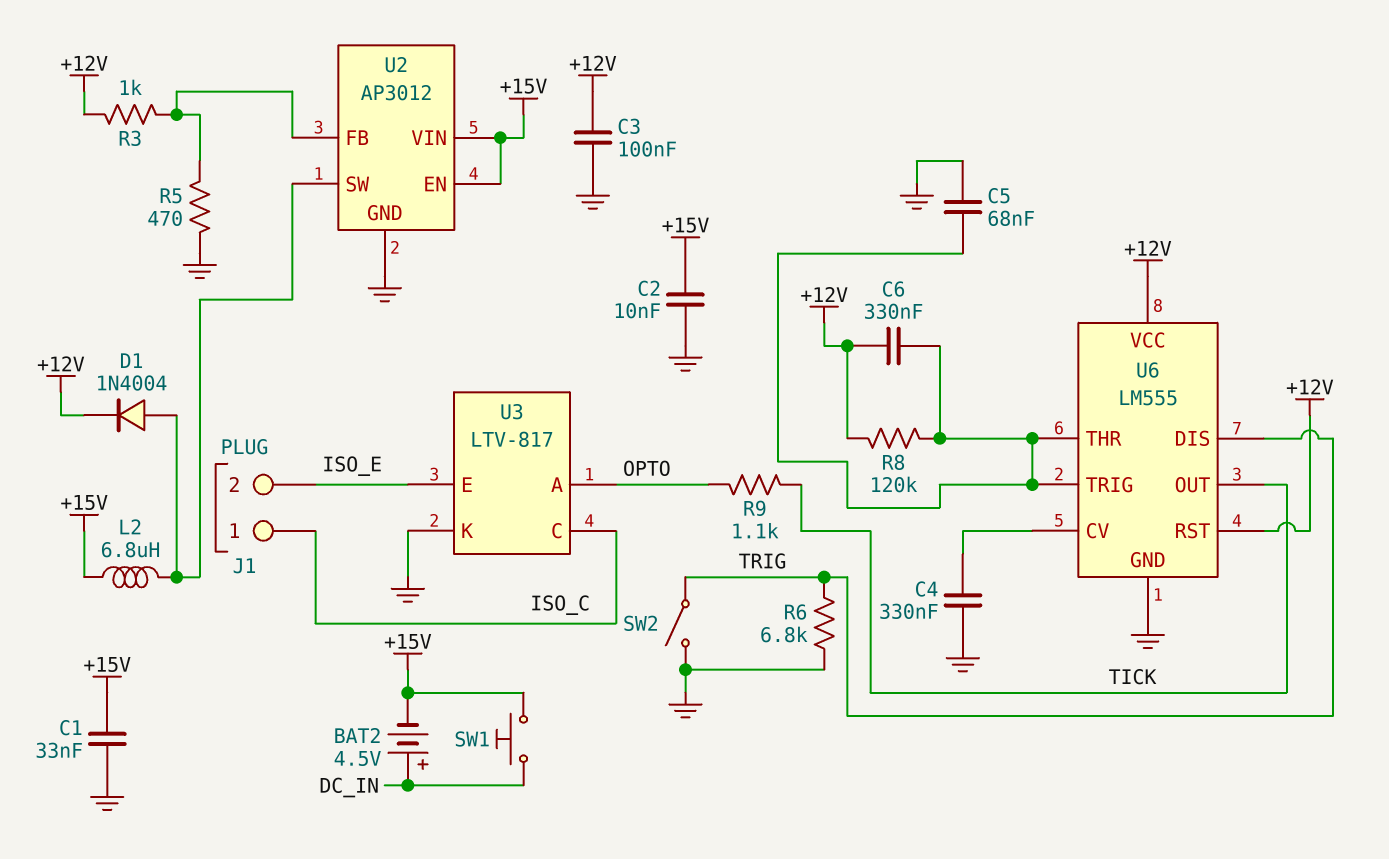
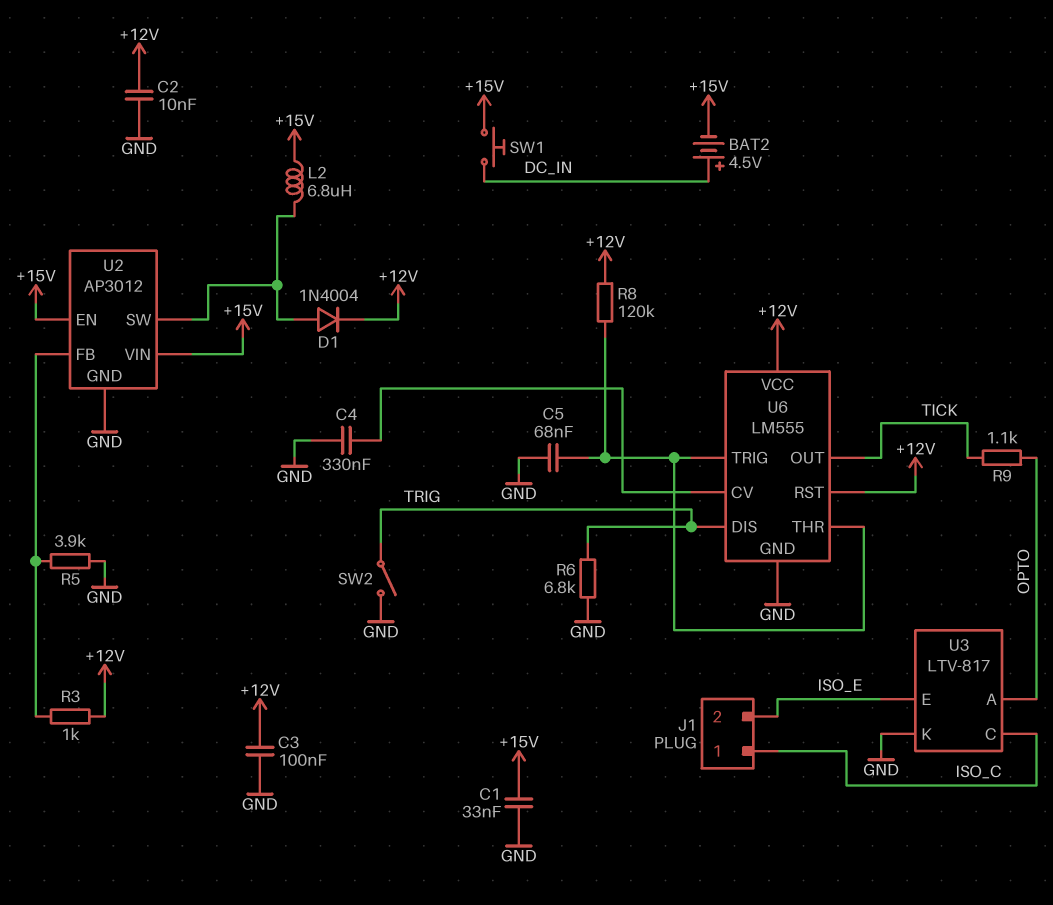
C2: 10nF (+15V, GND) -> 10nF (+12V, GND)
C6: 330nF (+12V, U6/THR) -> none
R5: 470 (GND, U2/FB) -> 3.9k (GND, U2/FB)

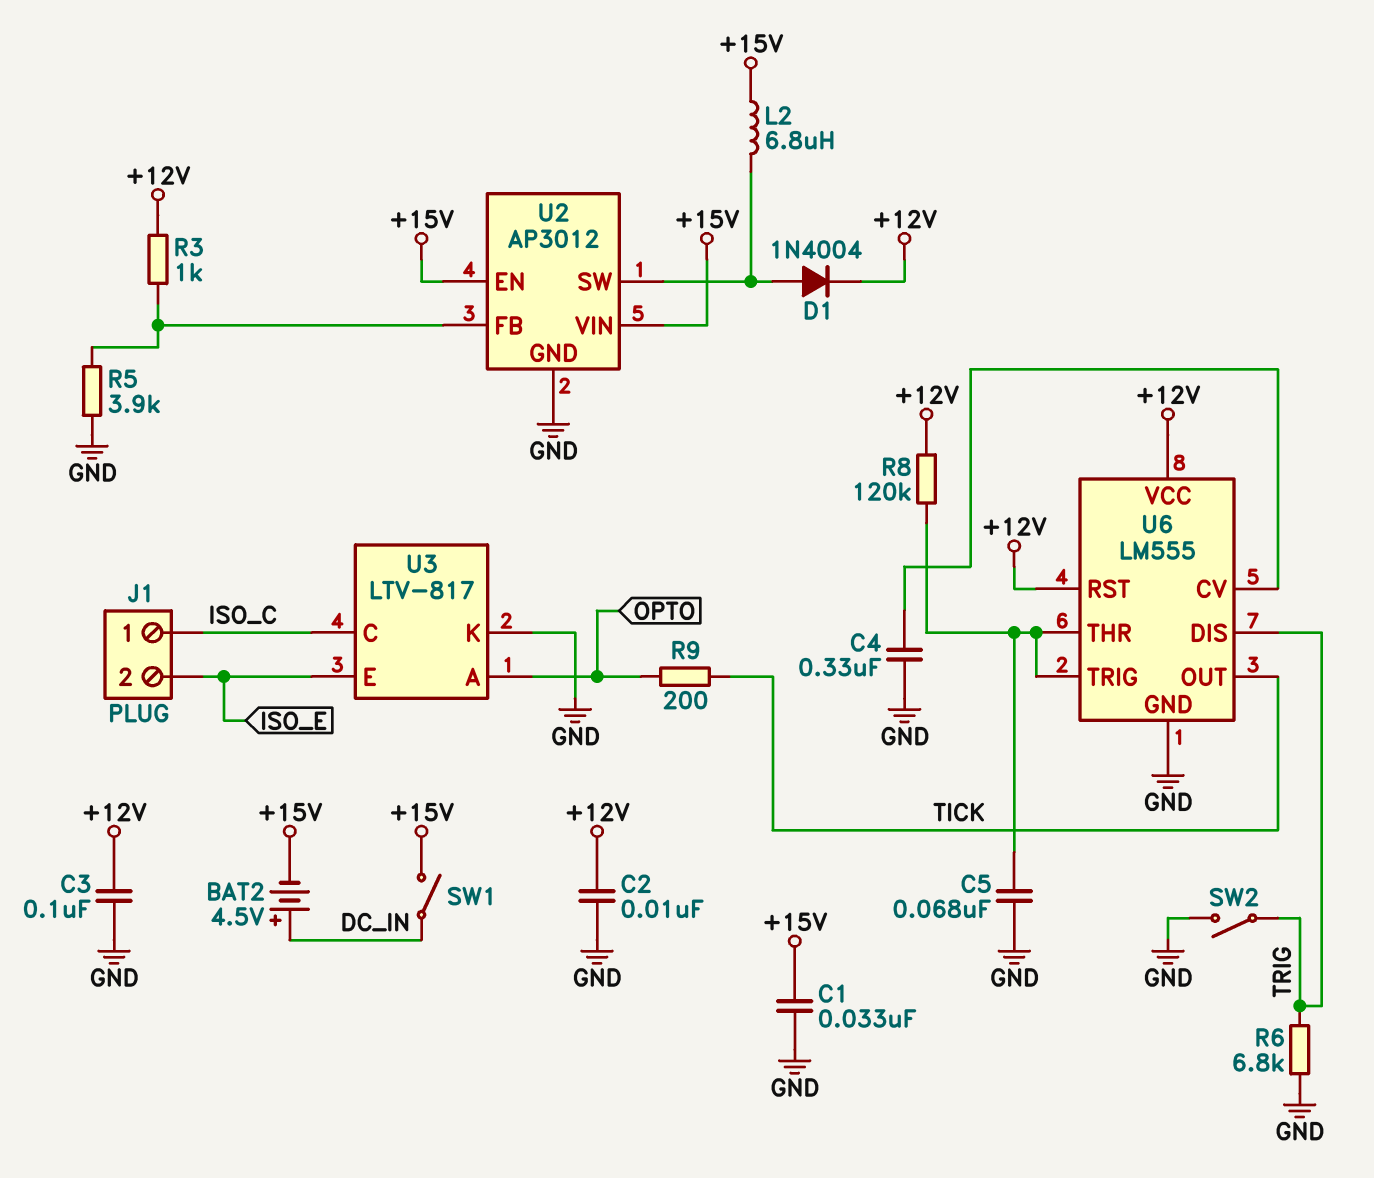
R9: 1.1k (OPTO, TICK) -> 200 (OPTO, TICK)
SW1: button (+15V, DC_IN) -> switch (+15V, DC_IN)

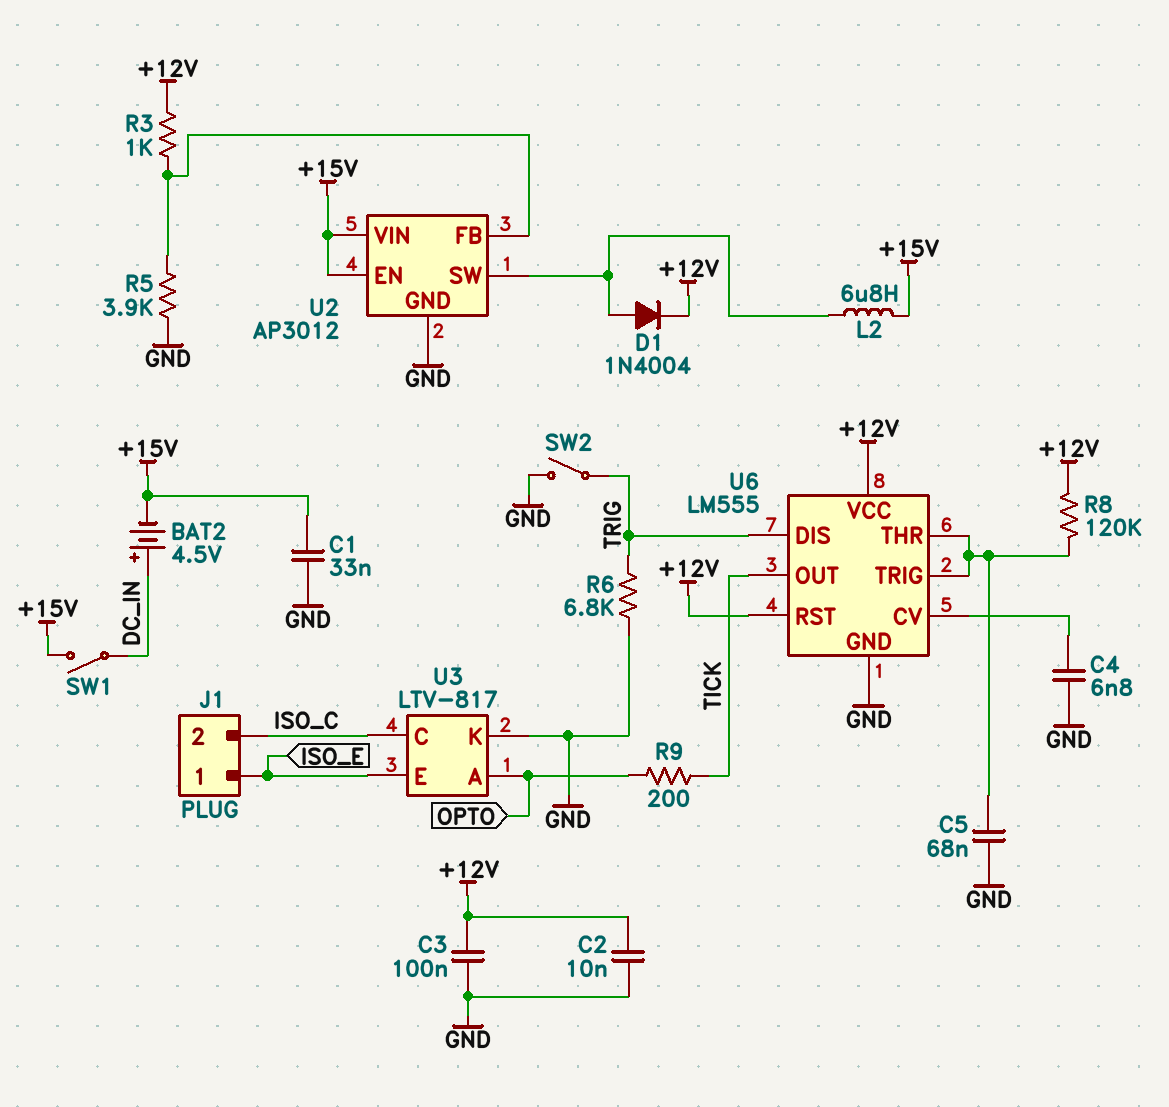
C4: 330nF (GND, U6/CV) -> 6.8nF (GND, U6/CV)
J1 pin 1: ISO_C -> ISO_E
J1 pin 2: ISO_E -> ISO_C

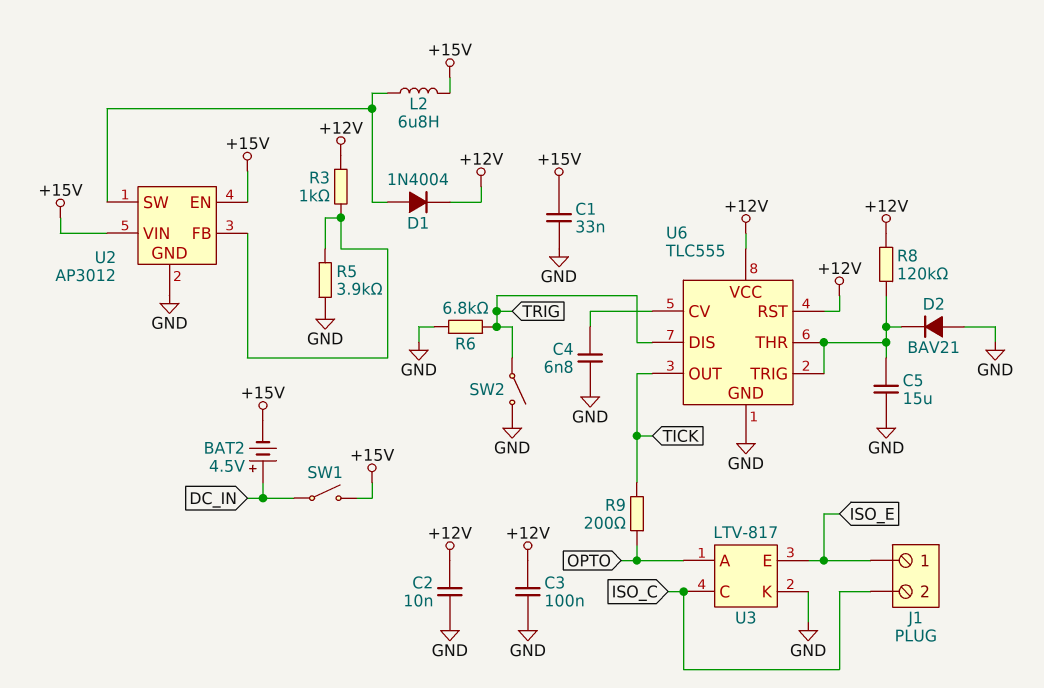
C5: 68nF (GND, U6/THR) -> 15uF (GND, U6/THR)
D2: none -> diode BAV21 (A GND, K U6/THR)
U6: LM555 -> TLC555

